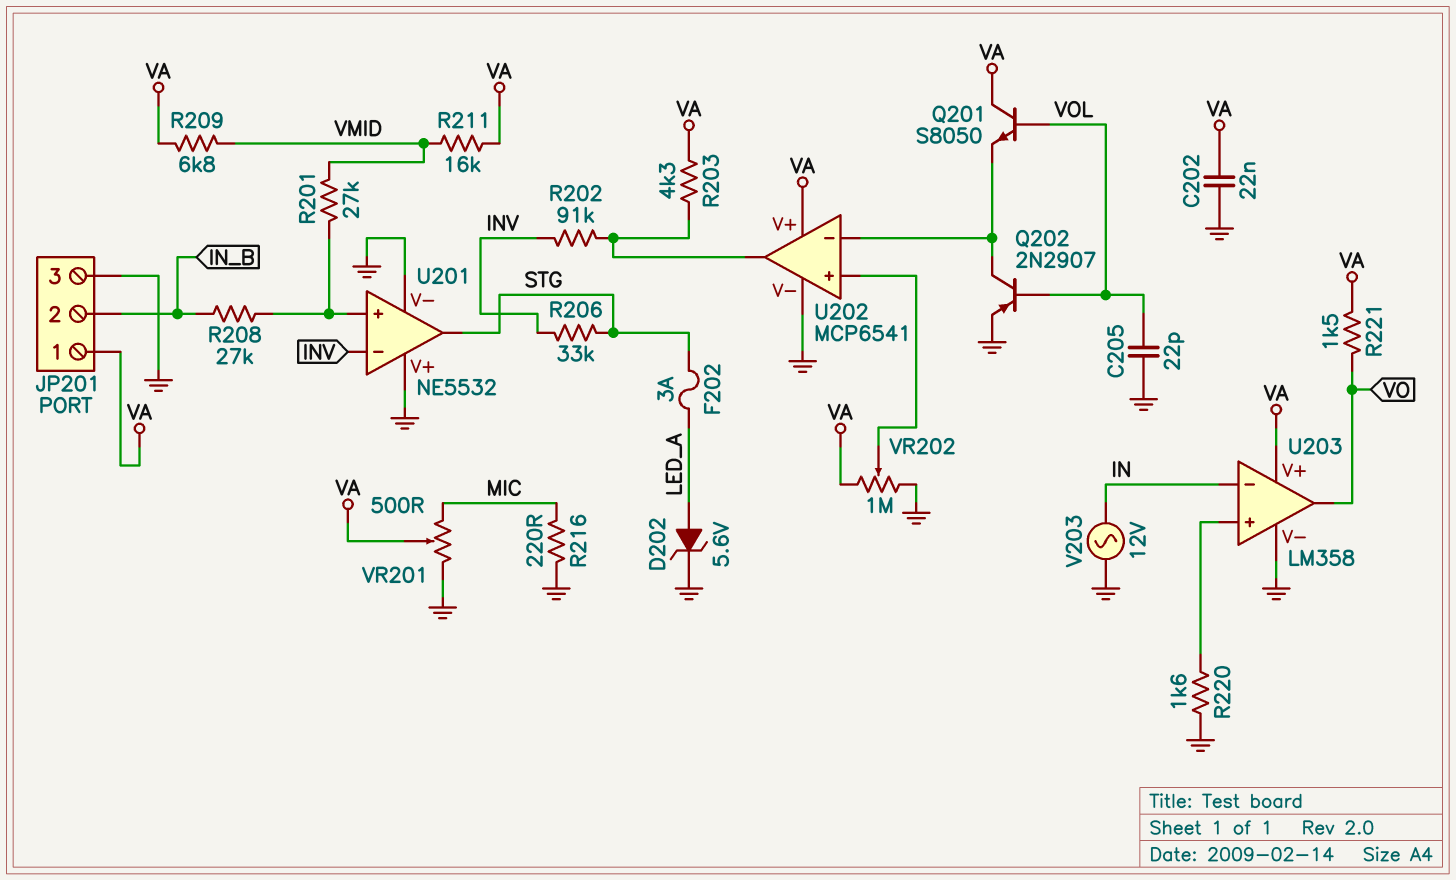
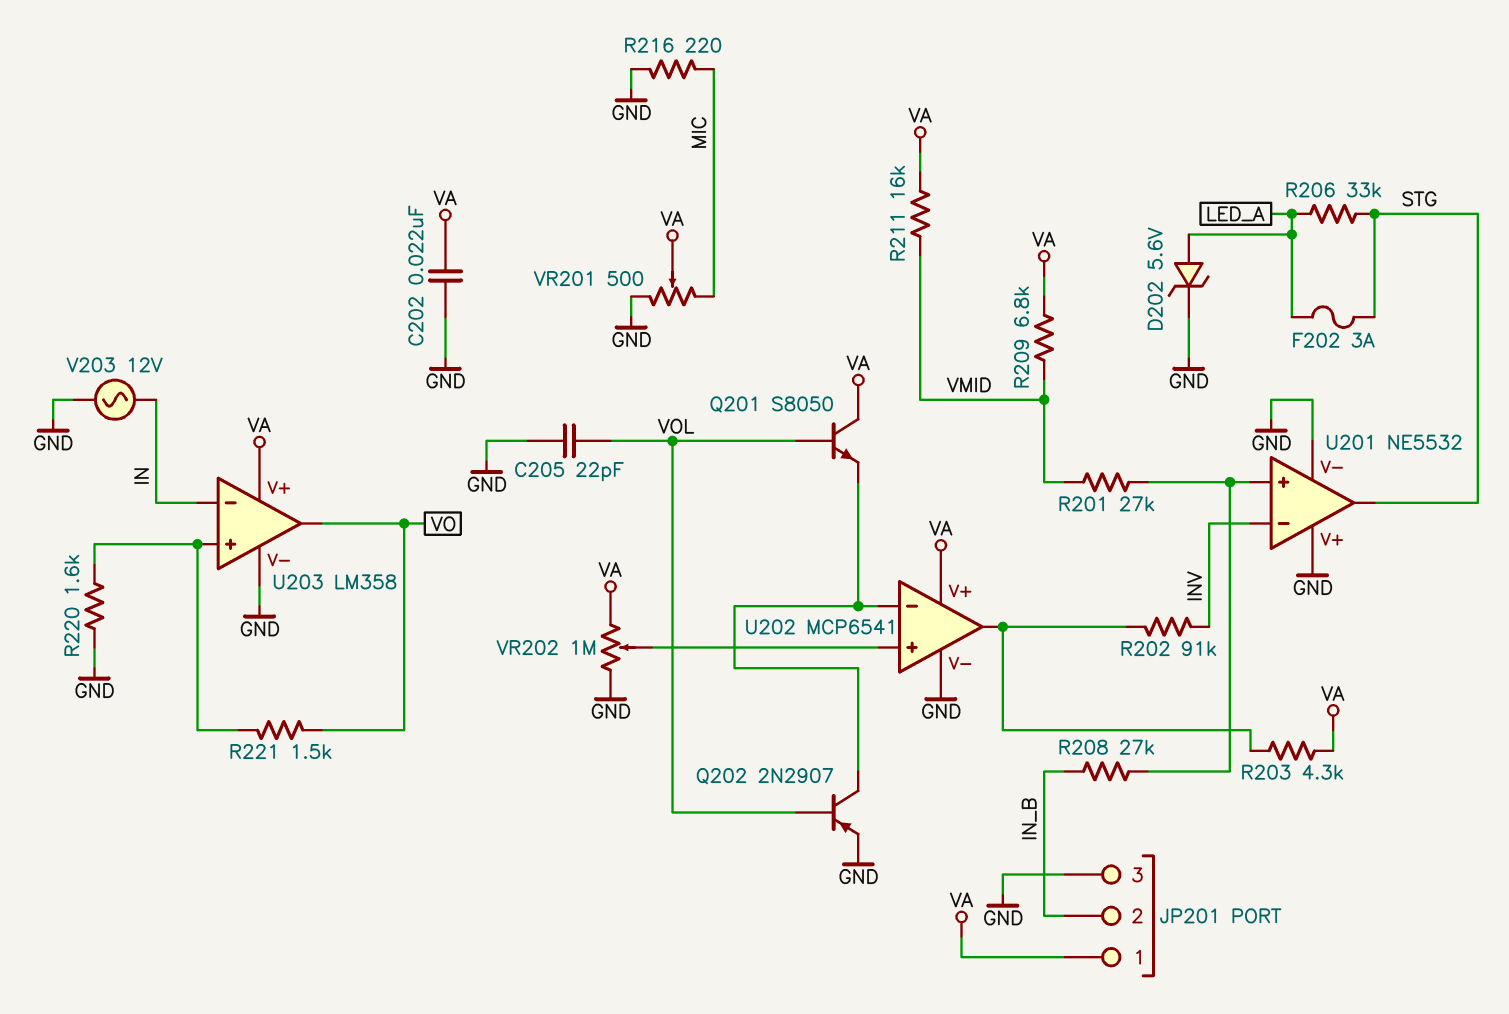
R206: 33k (INV, STG) -> 33k (LED_A, STG)
R221: 1.5k (VA, VO) -> 1.5k (U203/in+, VO)

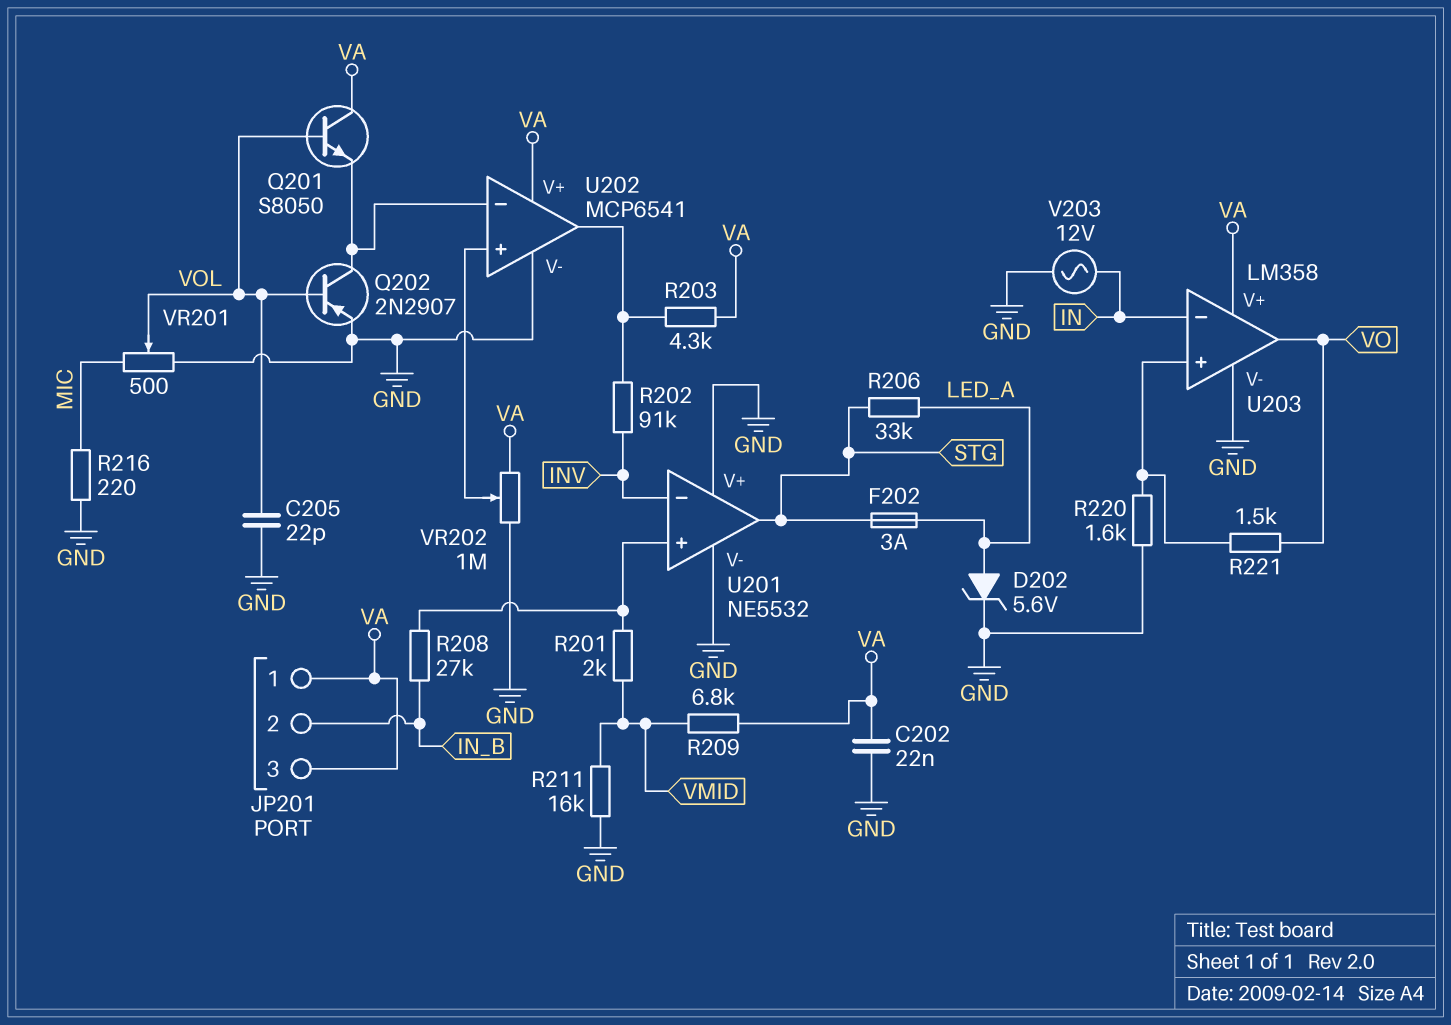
JP201 pin 3: GND -> VA
R201: 27k (U201/in+, VMID) -> 2k (U201/in+, VMID)
R211: 16k (VA, VMID) -> 16k (GND, VMID)
VR201: 500 (GND, MIC, wiper VA) -> 500 (GND, MIC, wiper VOL)

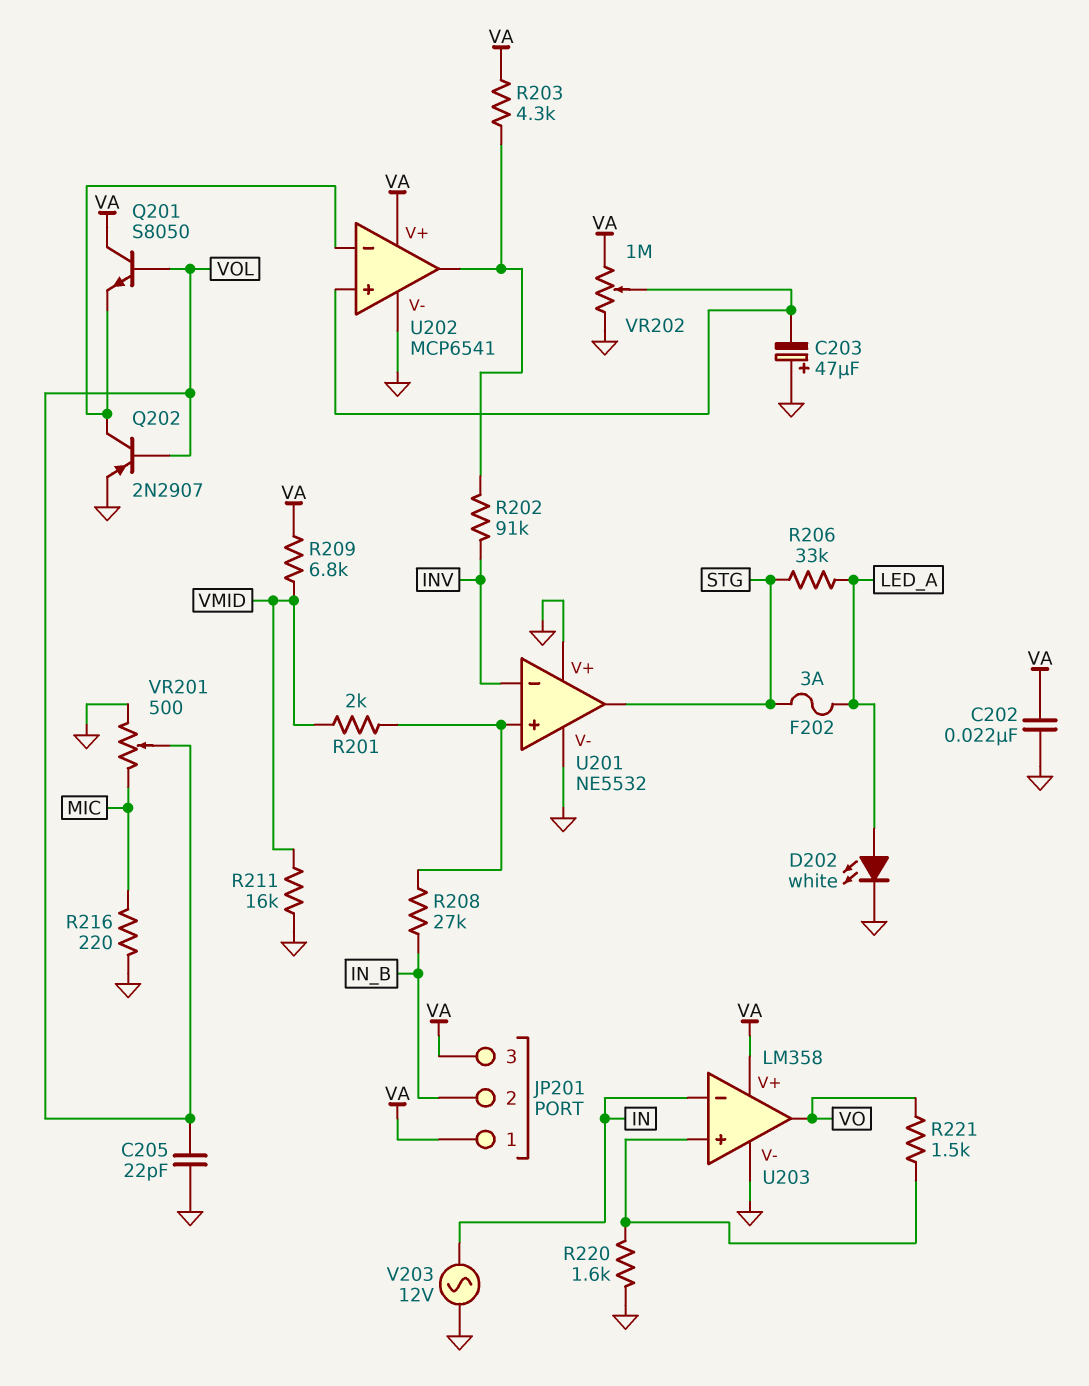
C203: none -> 47uF (plus GND, minus U202/in+)
D202: zener 5.6V (A LED_A, K GND) -> LED white (A LED_A, K GND)

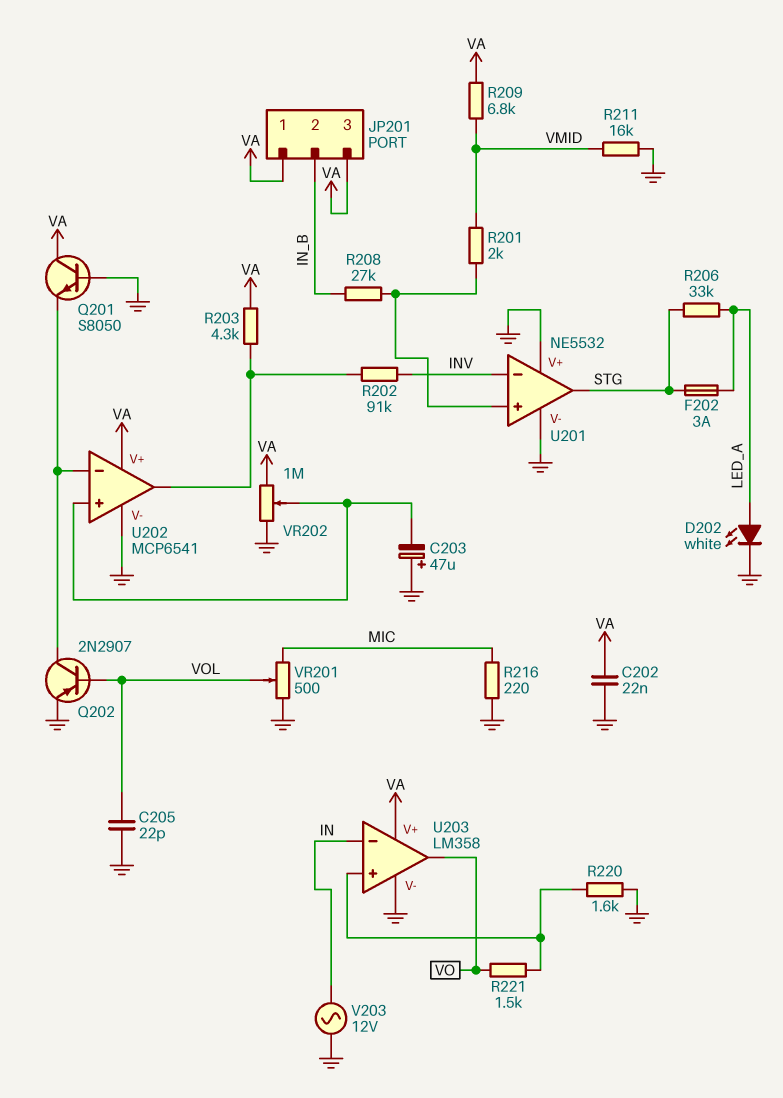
Q201: NPN S8050 (B VOL, C VA, E U202/in-) -> NPN S8050 (B GND, C VA, E U202/in-)

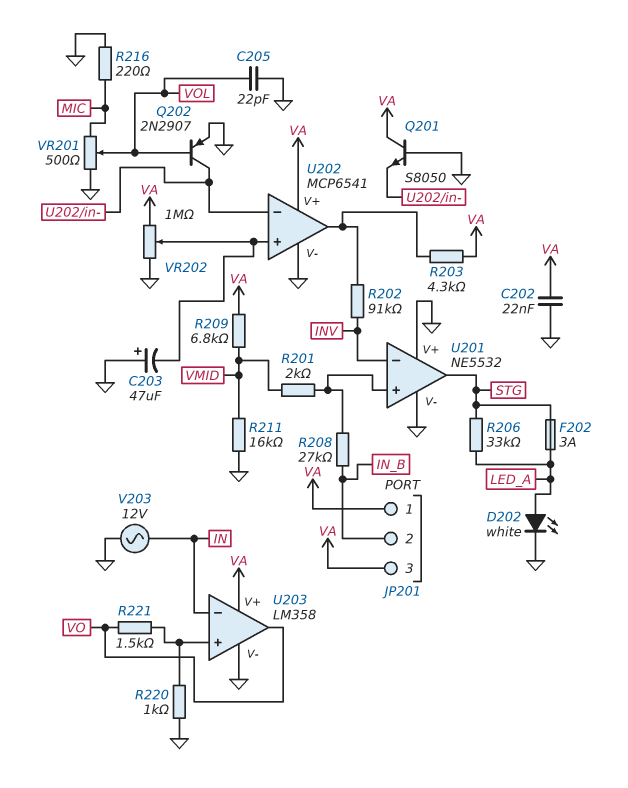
R220: 1.6k (GND, U203/in+) -> 1k (GND, U203/in+)

